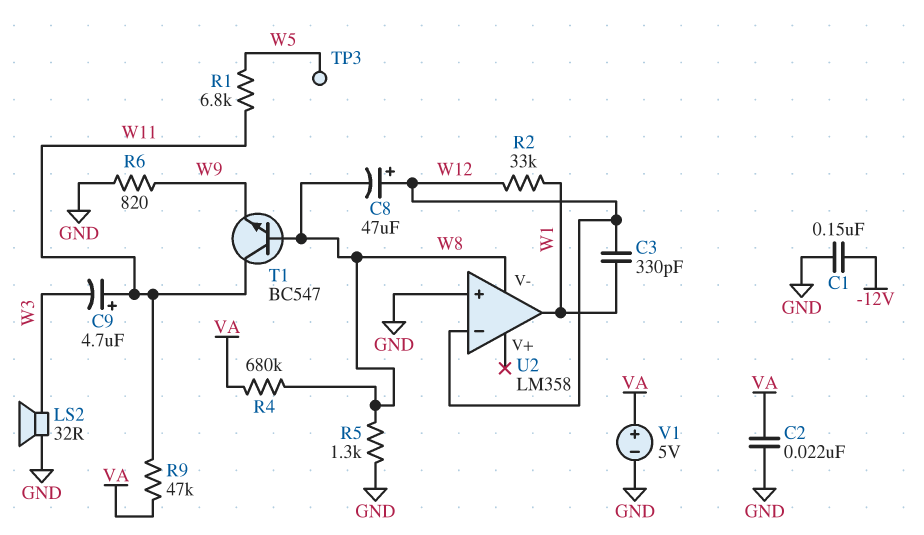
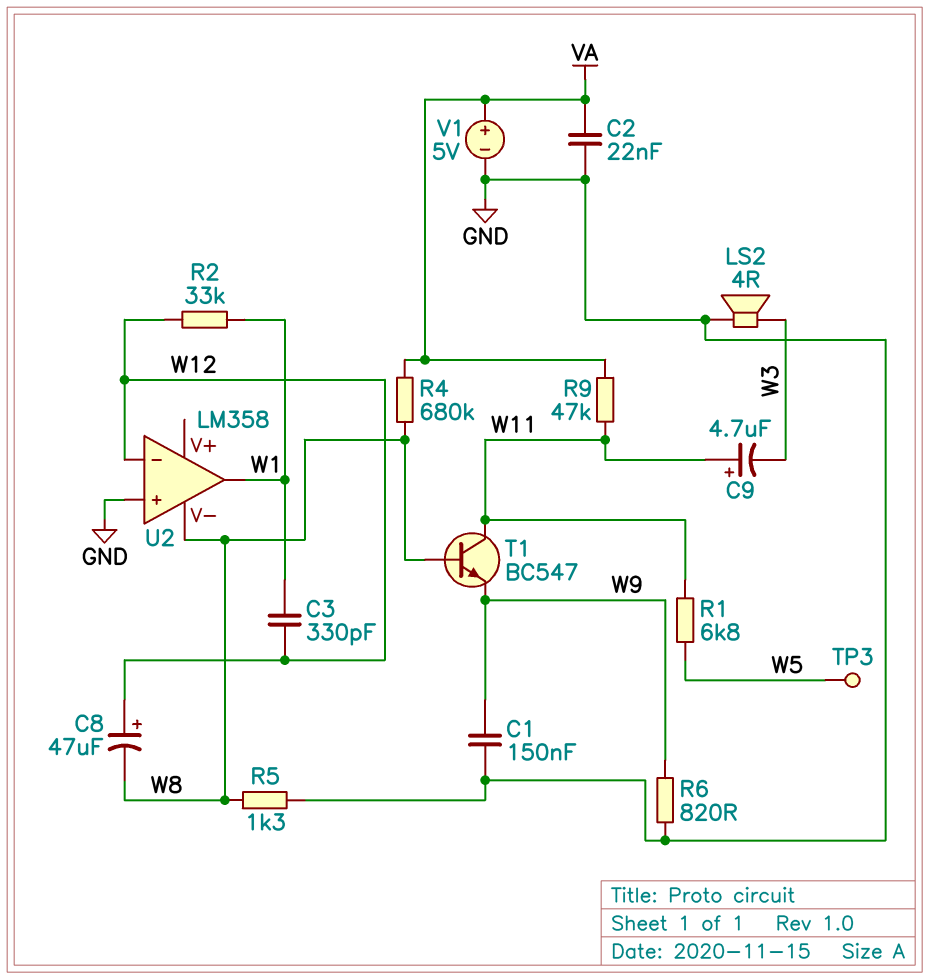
C1: 150nF (-12V, GND) -> 150nF (GND, W9)
LS2: speaker 32R (GND, W3) -> speaker 4R (GND, W3)

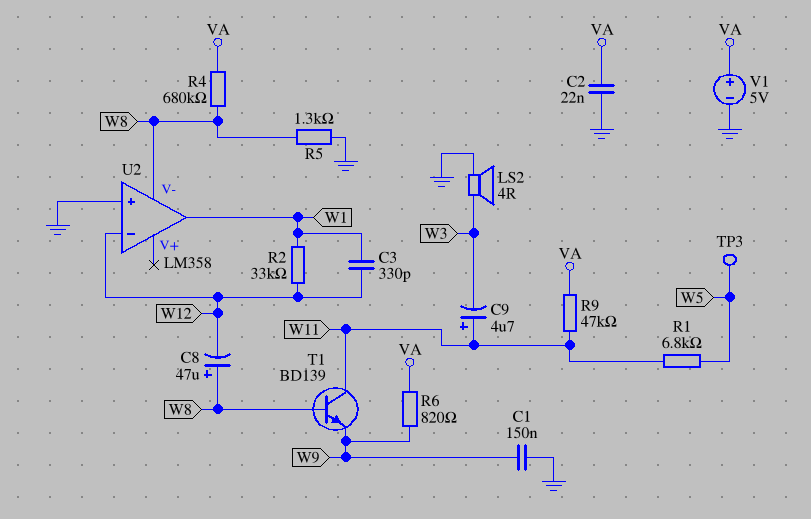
C8: 47uF (plus W12, minus W8) -> 47uF (plus W8, minus W12)
R6: 820 (GND, W9) -> 820 (VA, W9)
T1: NPN BC547 (B W8, C W11, E W9) -> NPN BD139 (B W8, C W11, E W9)

